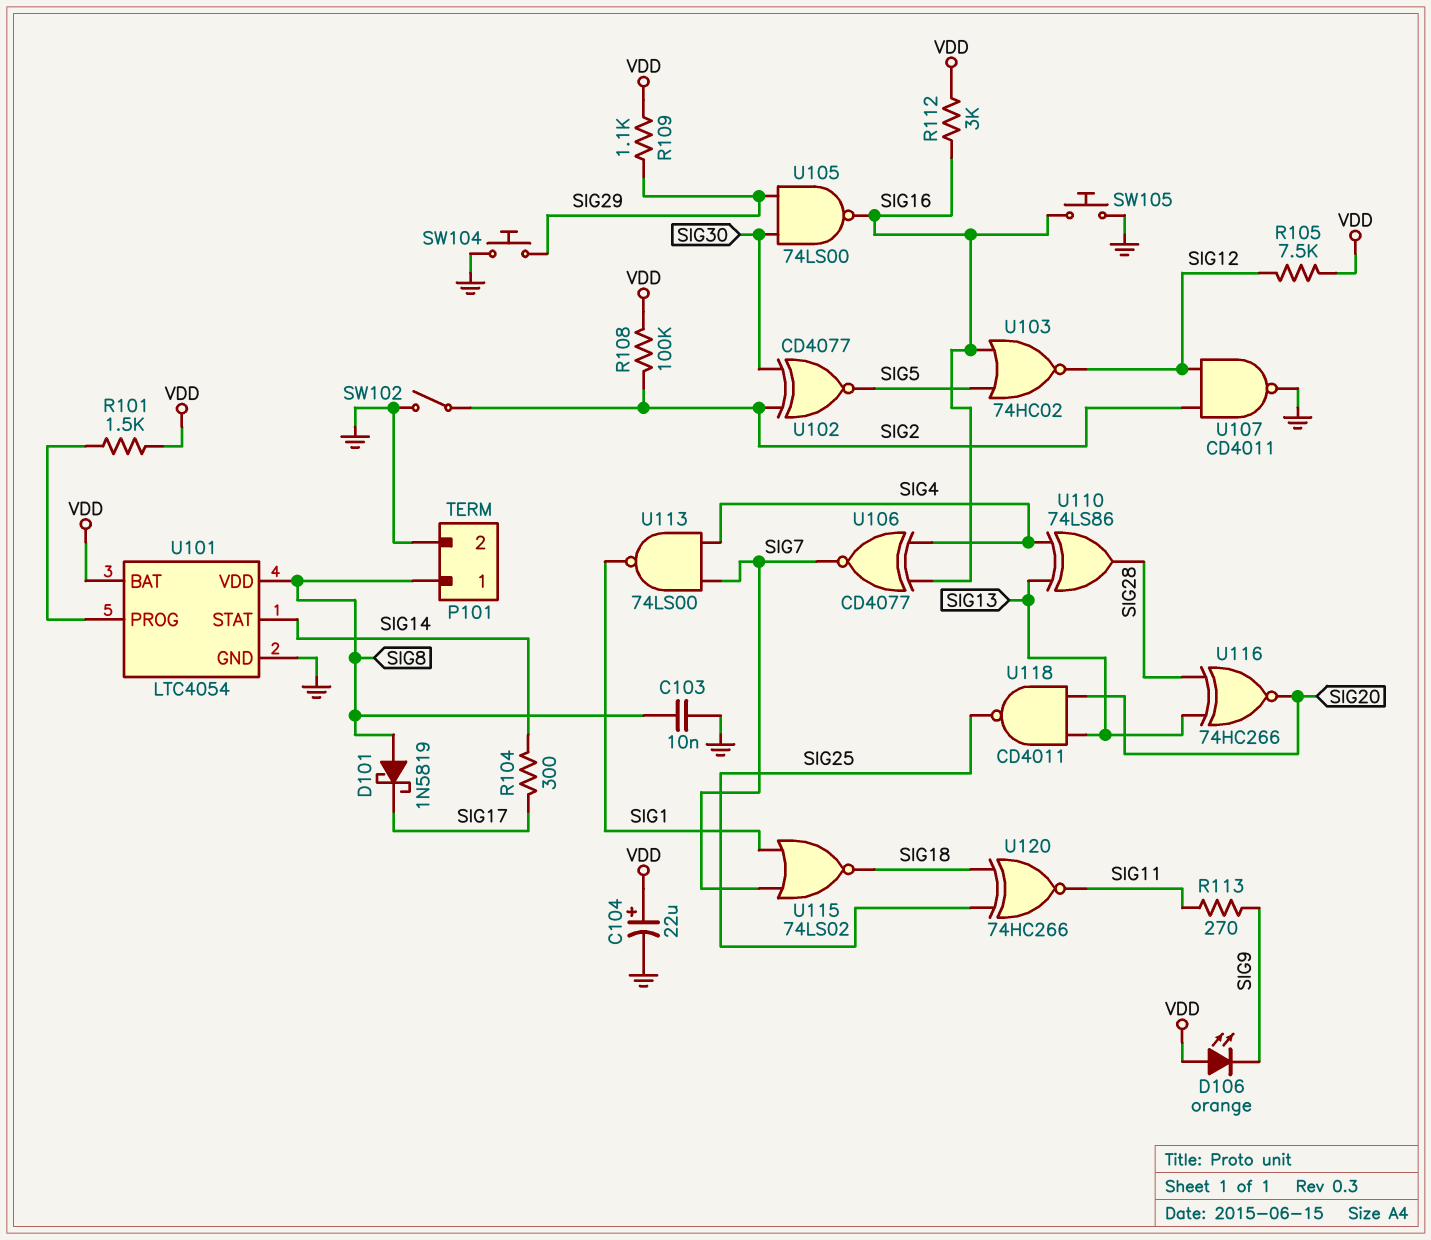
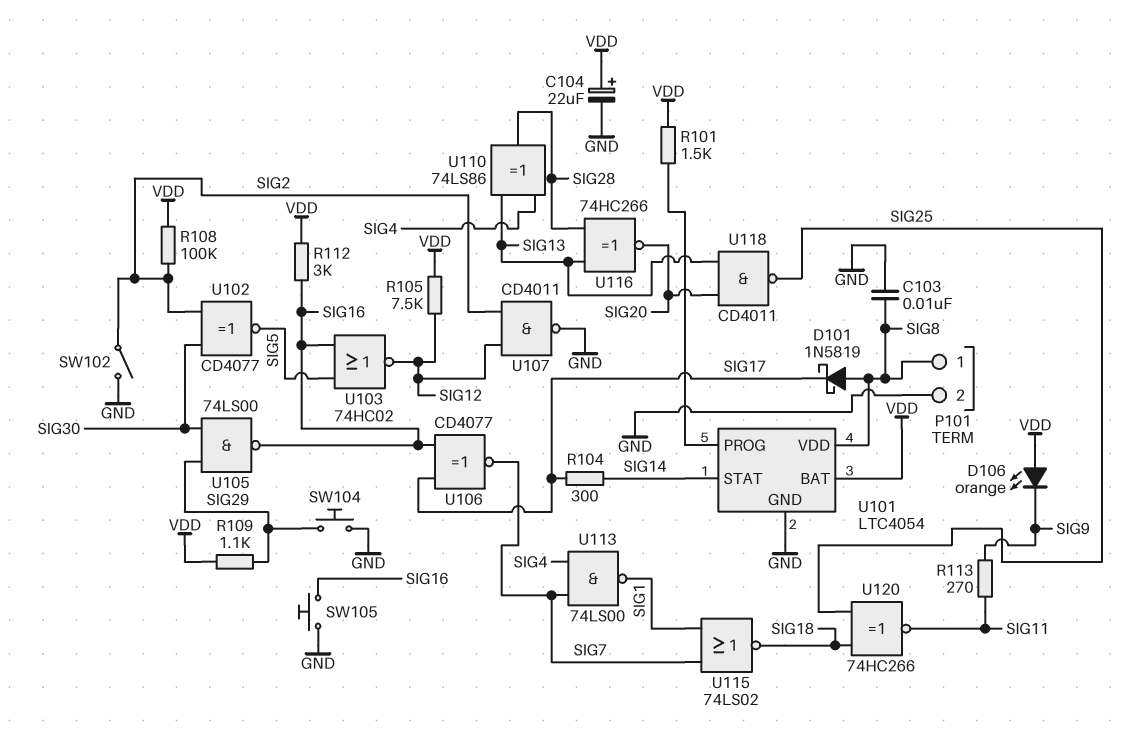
U106: XNOR CD4077 (in SIG4, in SIG16, out SIG7) -> XNOR CD4077 (in SIG16, in SIG17, out SIG7)

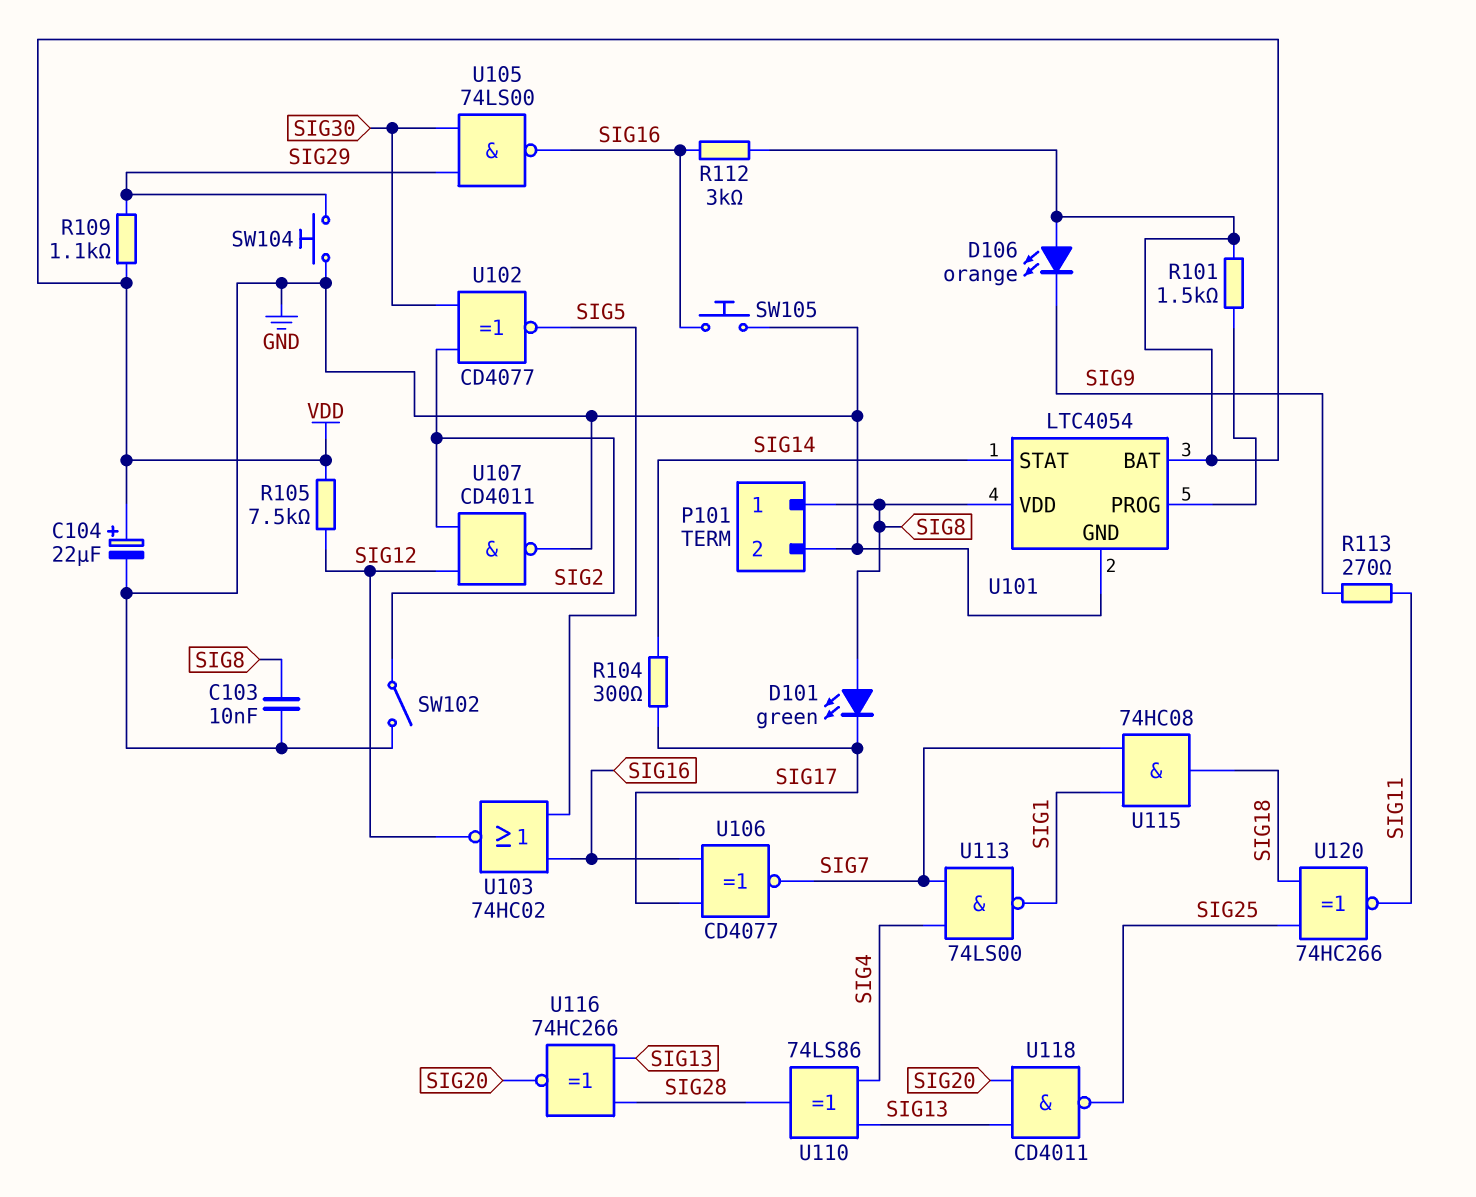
D101: schottky 1N5819 (A SIG8, K SIG17) -> LED green (A SIG8, K SIG17)
R108: 100k (SIG2, VDD) -> none
U115: NOR 74LS02 (in SIG1, in SIG7, out SIG18) -> AND 74HC08 (in SIG1, in SIG7, out SIG18)

